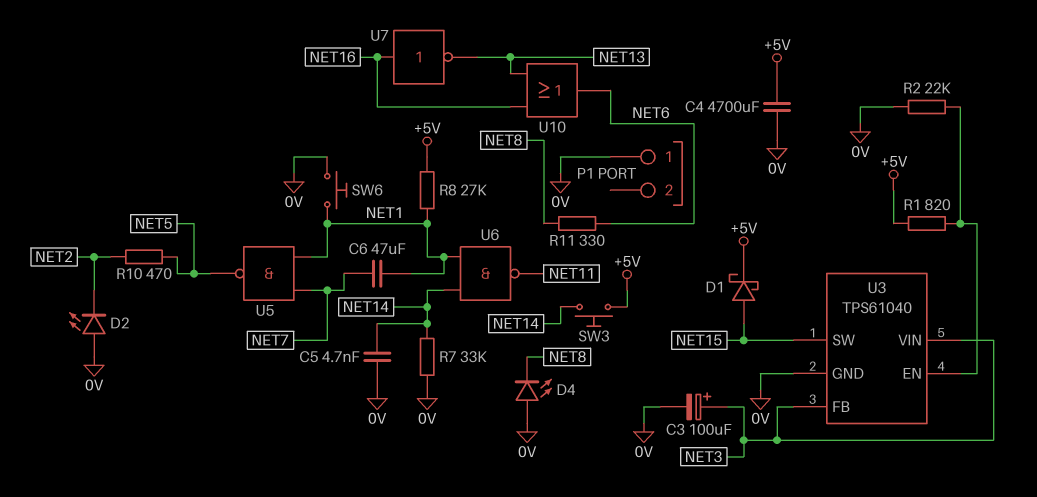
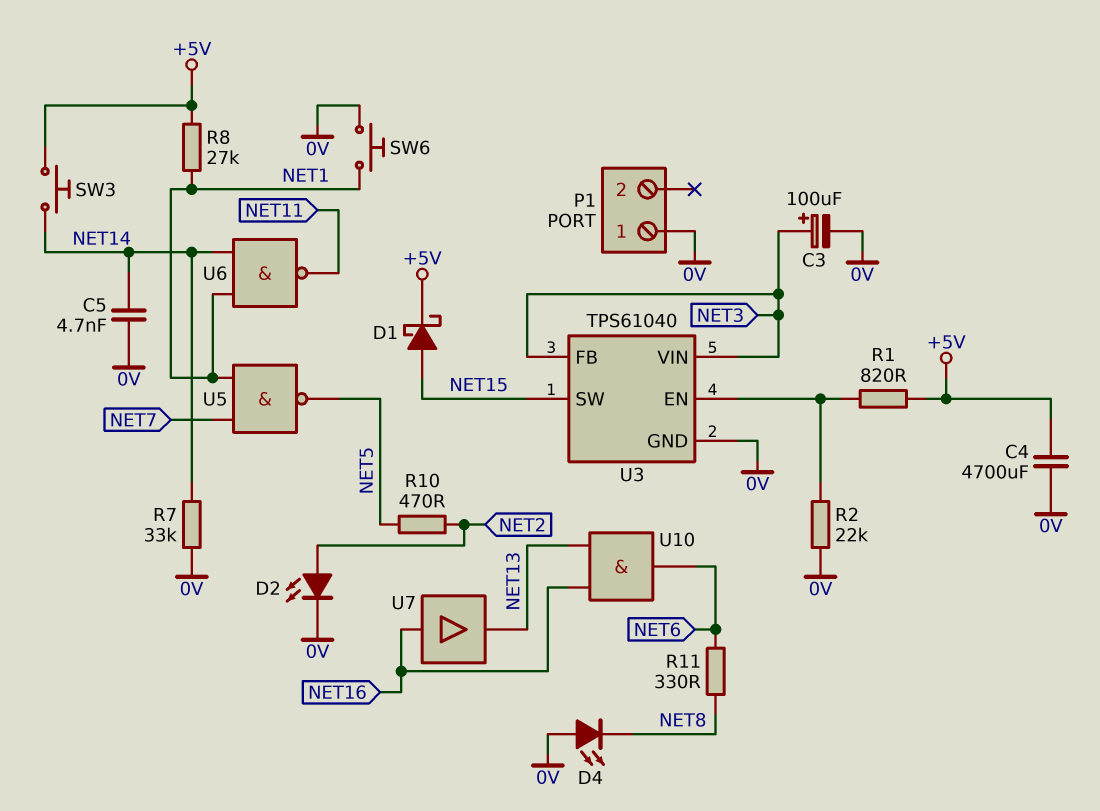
C6: 47uF (NET1, NET7) -> none
D2: LED (A 0V, K NET2) -> LED (A NET2, K 0V)
U7: NOT (in NET16, out NET13) -> buffer (in NET16, out NET13)
U10: OR (in NET13, in NET16, out NET6) -> AND (in NET13, in NET16, out NET6)

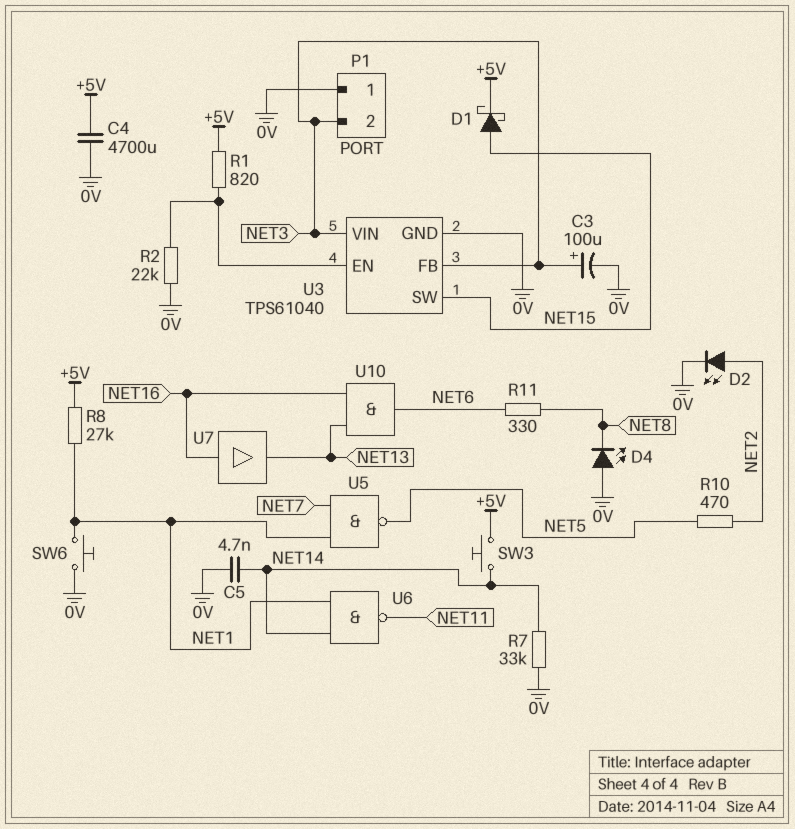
P1 pin 2: none -> NET3

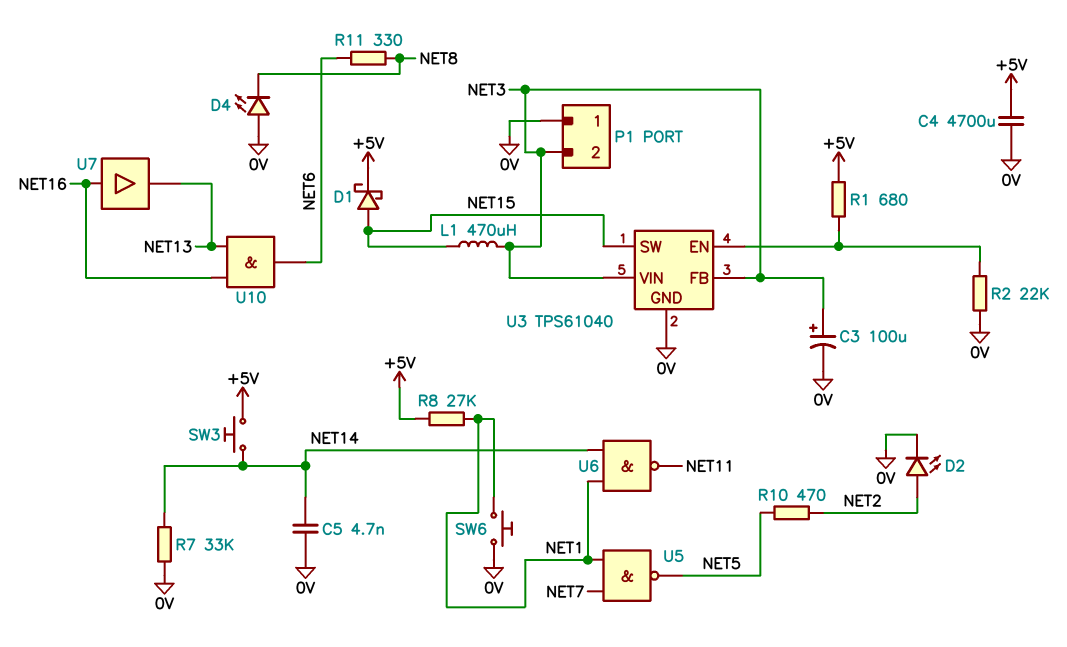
L1: none -> 470uH (NET3, NET15)
R1: 820 (+5V, U3/EN) -> 680 (+5V, U3/EN)

